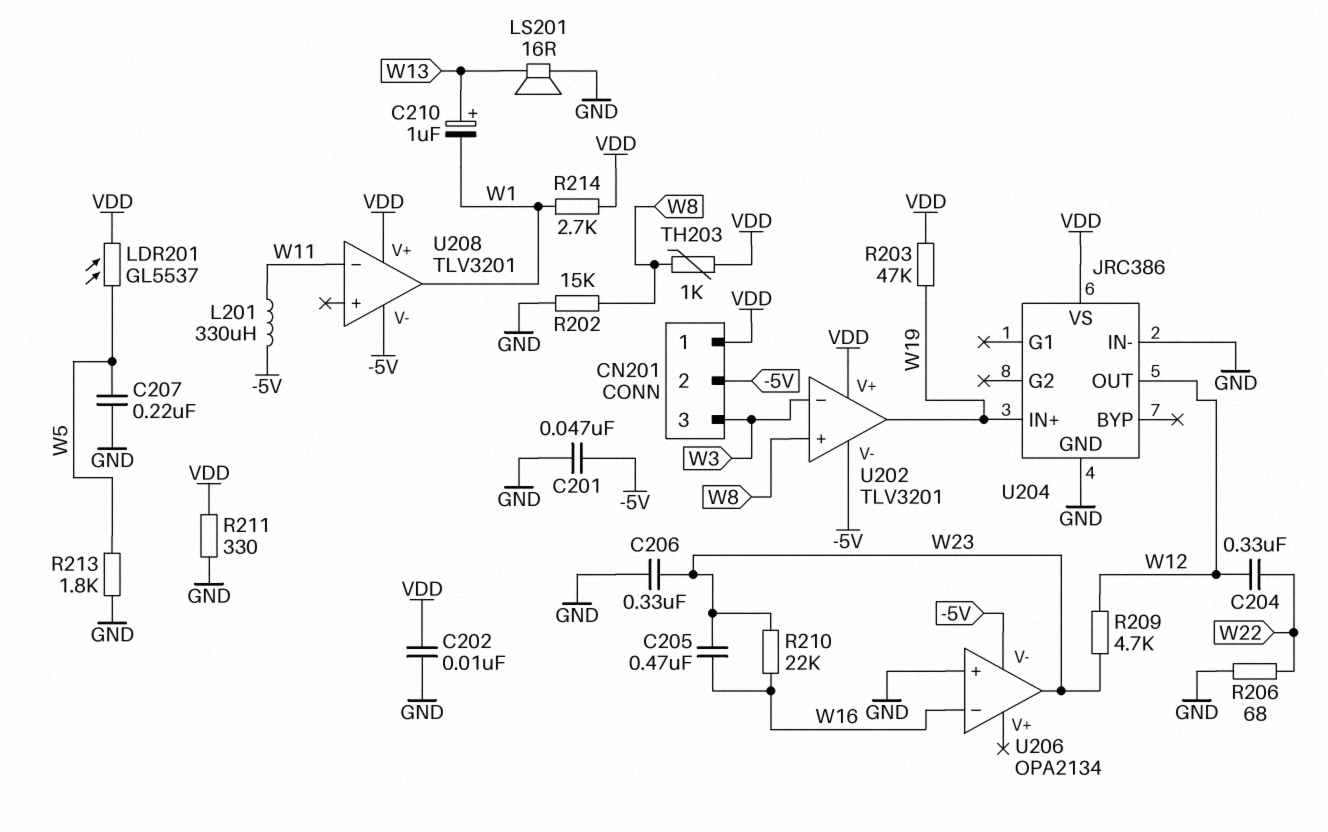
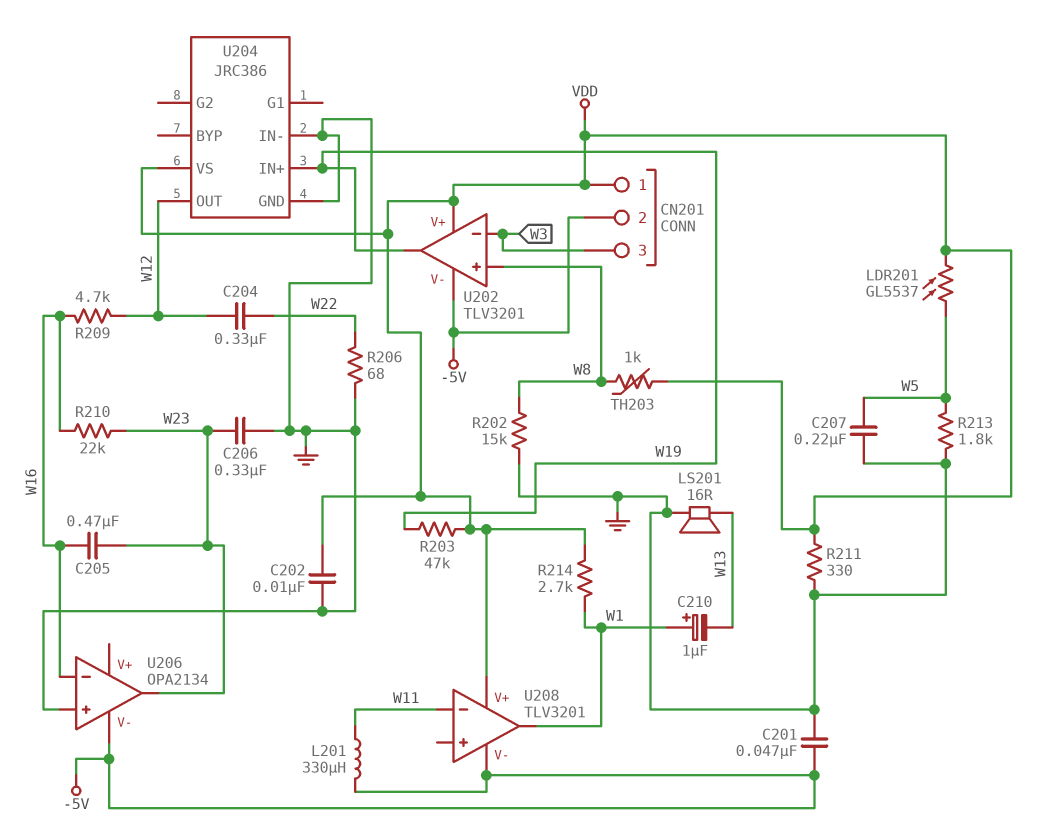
C210: 1uF (plus W13, minus W1) -> 1uF (plus W1, minus W13)
R209: 4.7k (W12, W23) -> 4.7k (W12, W16)

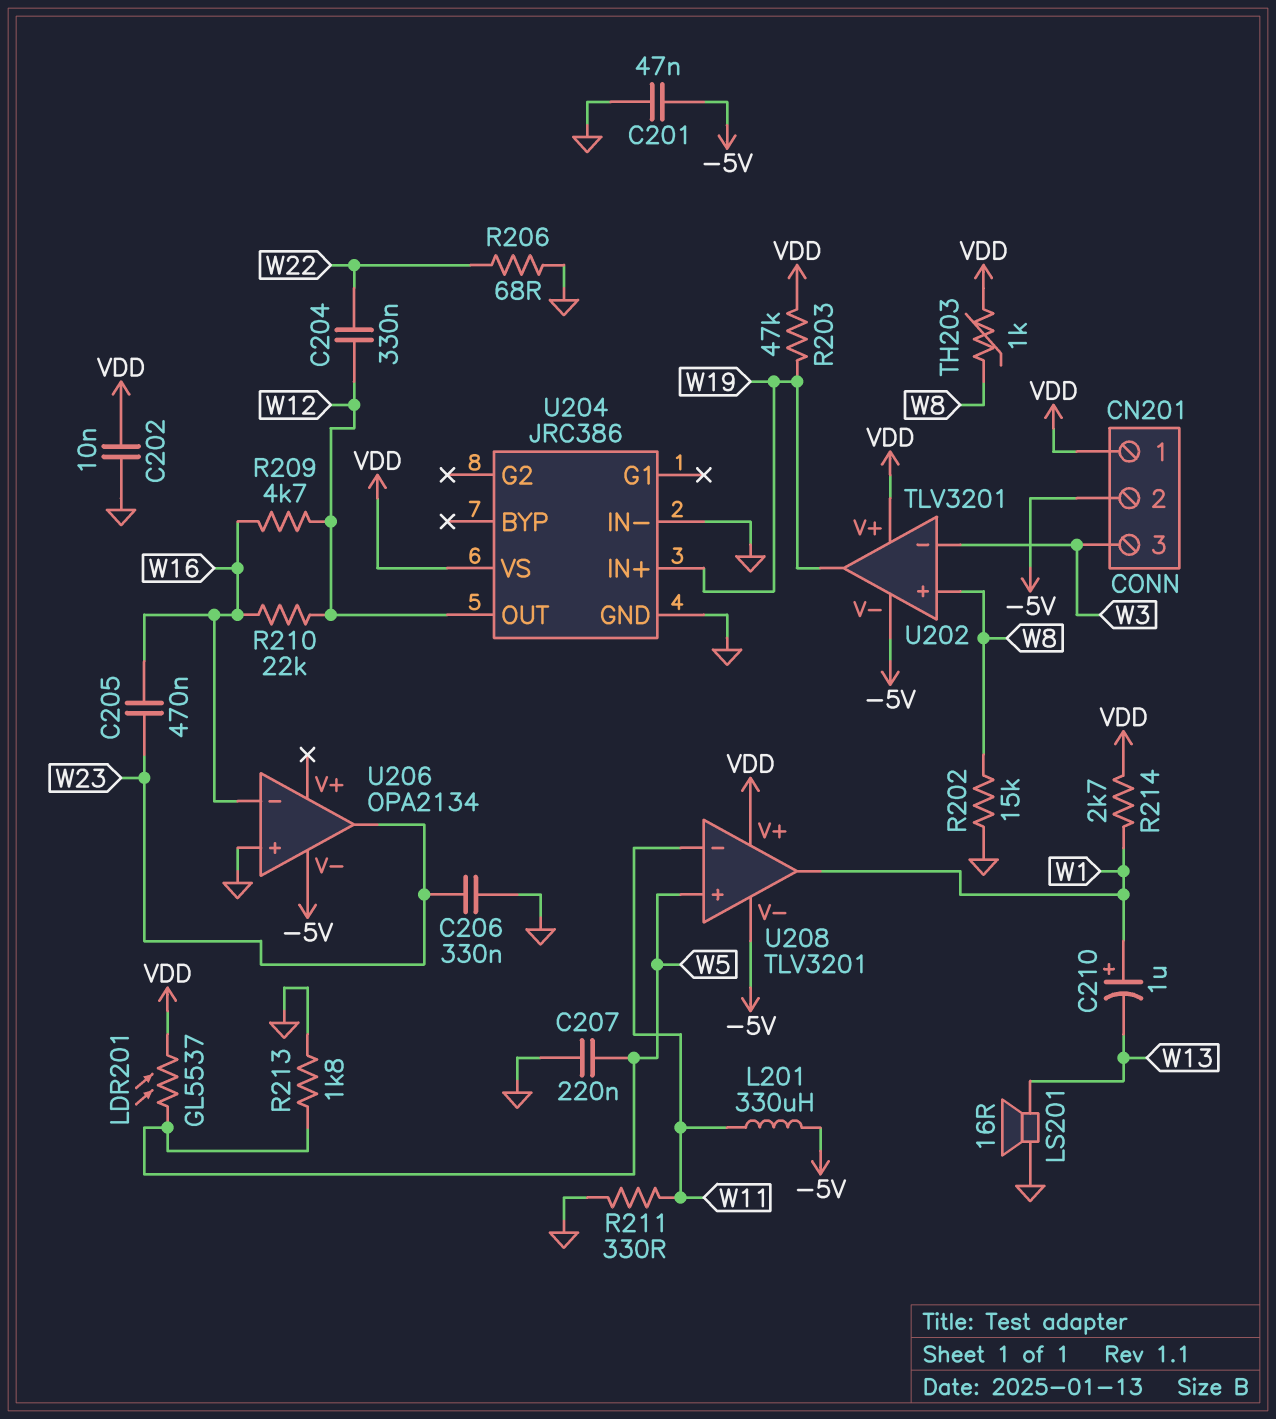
R210: 22k (W16, W23) -> 22k (W12, W16)
R211: 330 (GND, VDD) -> 330 (GND, W11)
U208 pin in+: none -> W5

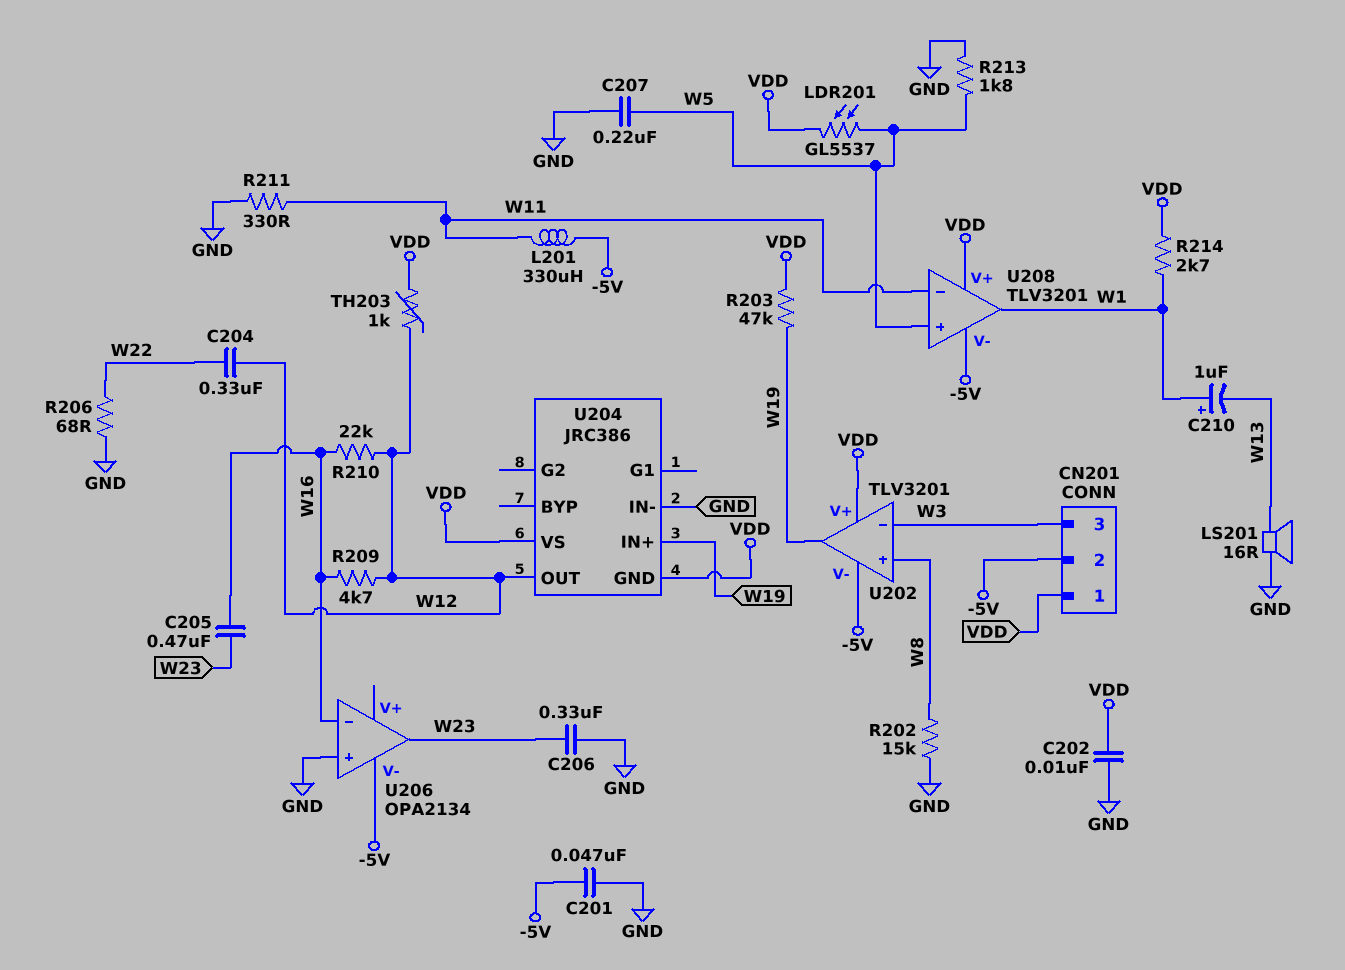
TH203: 1k (VDD, W8) -> 1k (VDD, W12)
U204 pin GND: GND -> VDD

